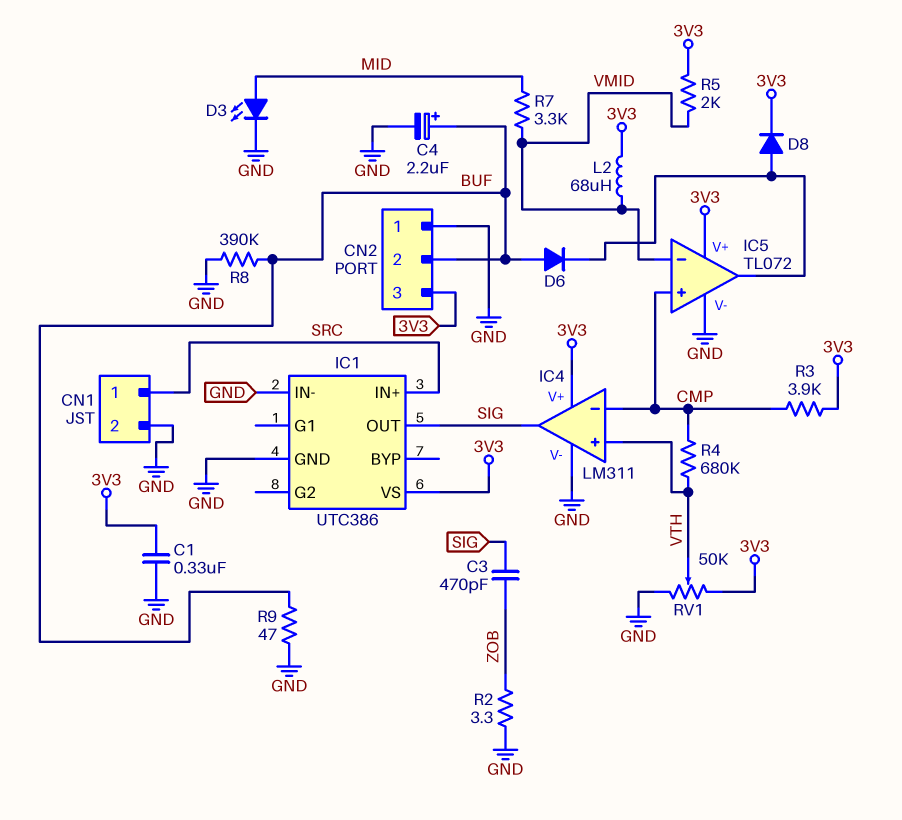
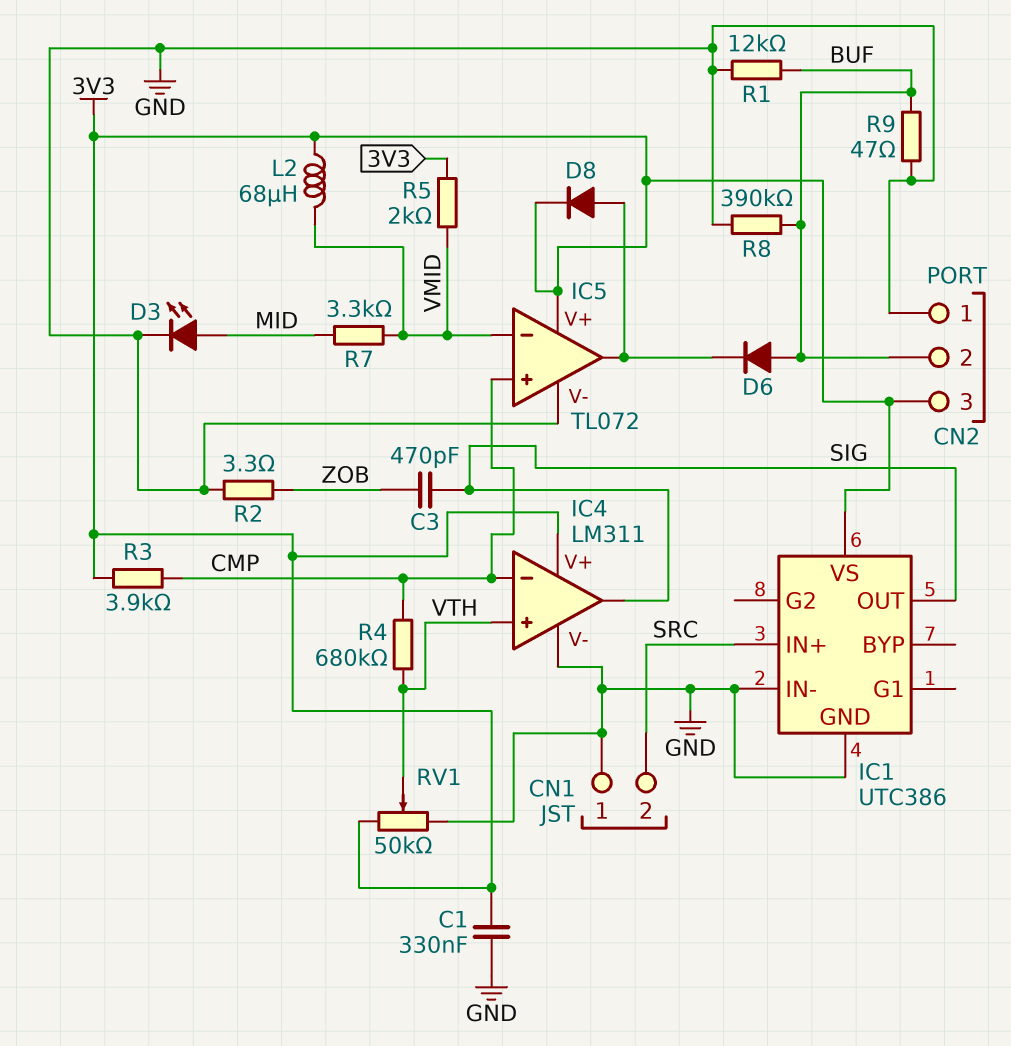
C4: 2.2uF (plus BUF, minus GND) -> none
CN1 pin 1: SRC -> GND
CN1 pin 2: GND -> SRC
R1: none -> 12k (BUF, GND)

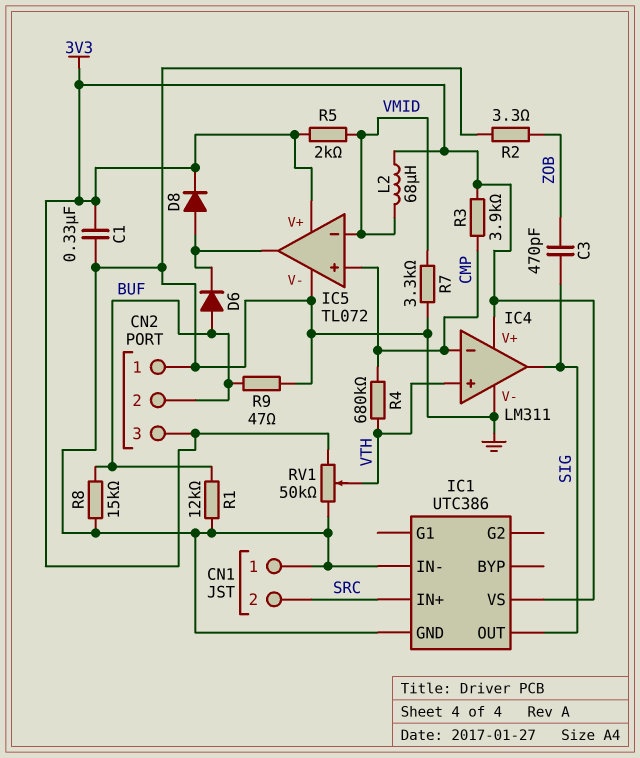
D3: LED (A MID, K GND) -> none
R7: 3.3k (MID, VMID) -> 3.3k (GND, VMID)
R8: 390k (BUF, GND) -> 15k (BUF, GND)

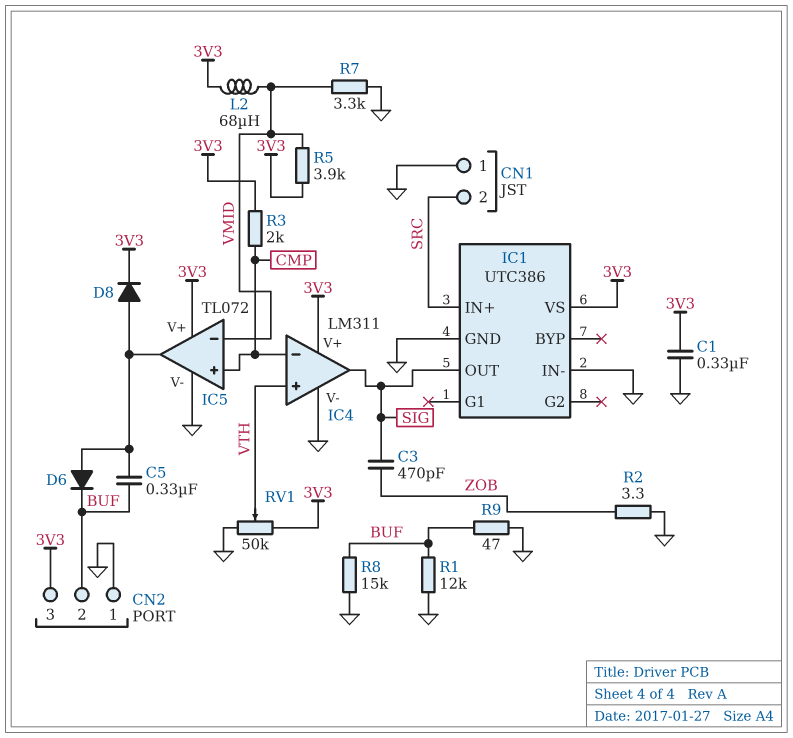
C5: none -> 330nF (BUF, IC5/out)
D6: diode (A BUF, K IC5/out) -> diode (A IC5/out, K BUF)
R3: 3.9k (3V3, CMP) -> 2k (3V3, CMP)
R4: 680k (CMP, VTH) -> none
R5: 2k (3V3, VMID) -> 3.9k (3V3, VMID)

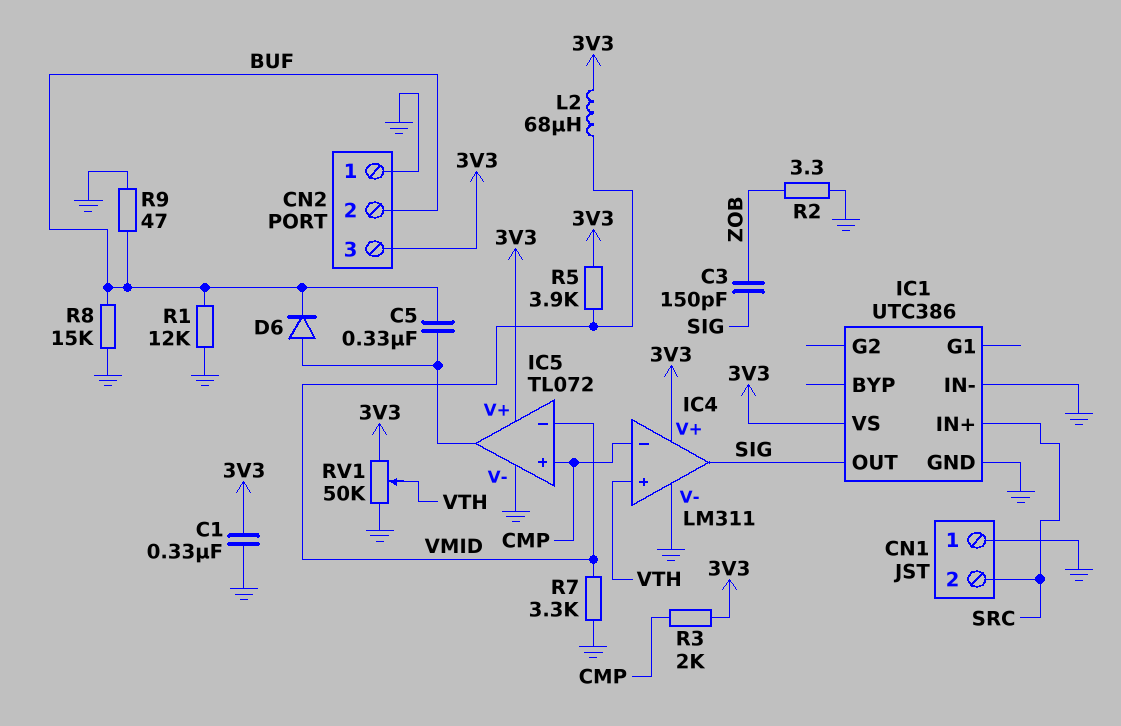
C3: 470pF (SIG, ZOB) -> 150pF (SIG, ZOB)
D8: diode (A IC5/out, K 3V3) -> none

